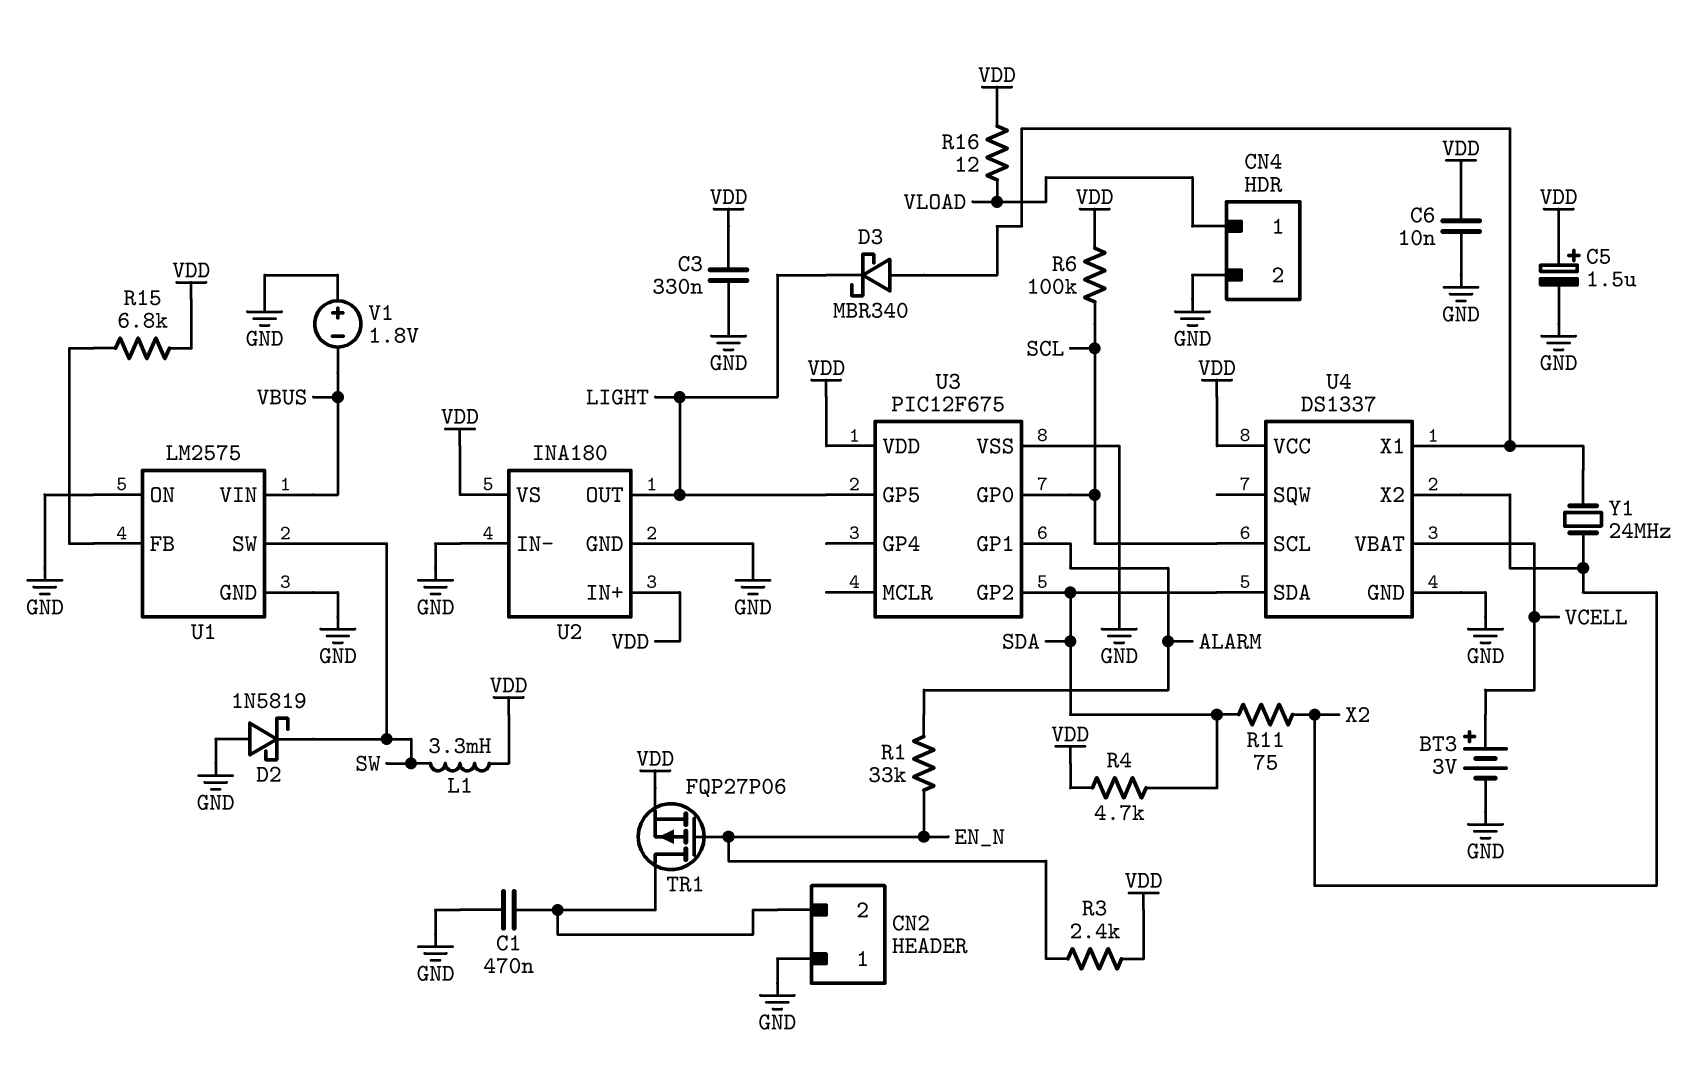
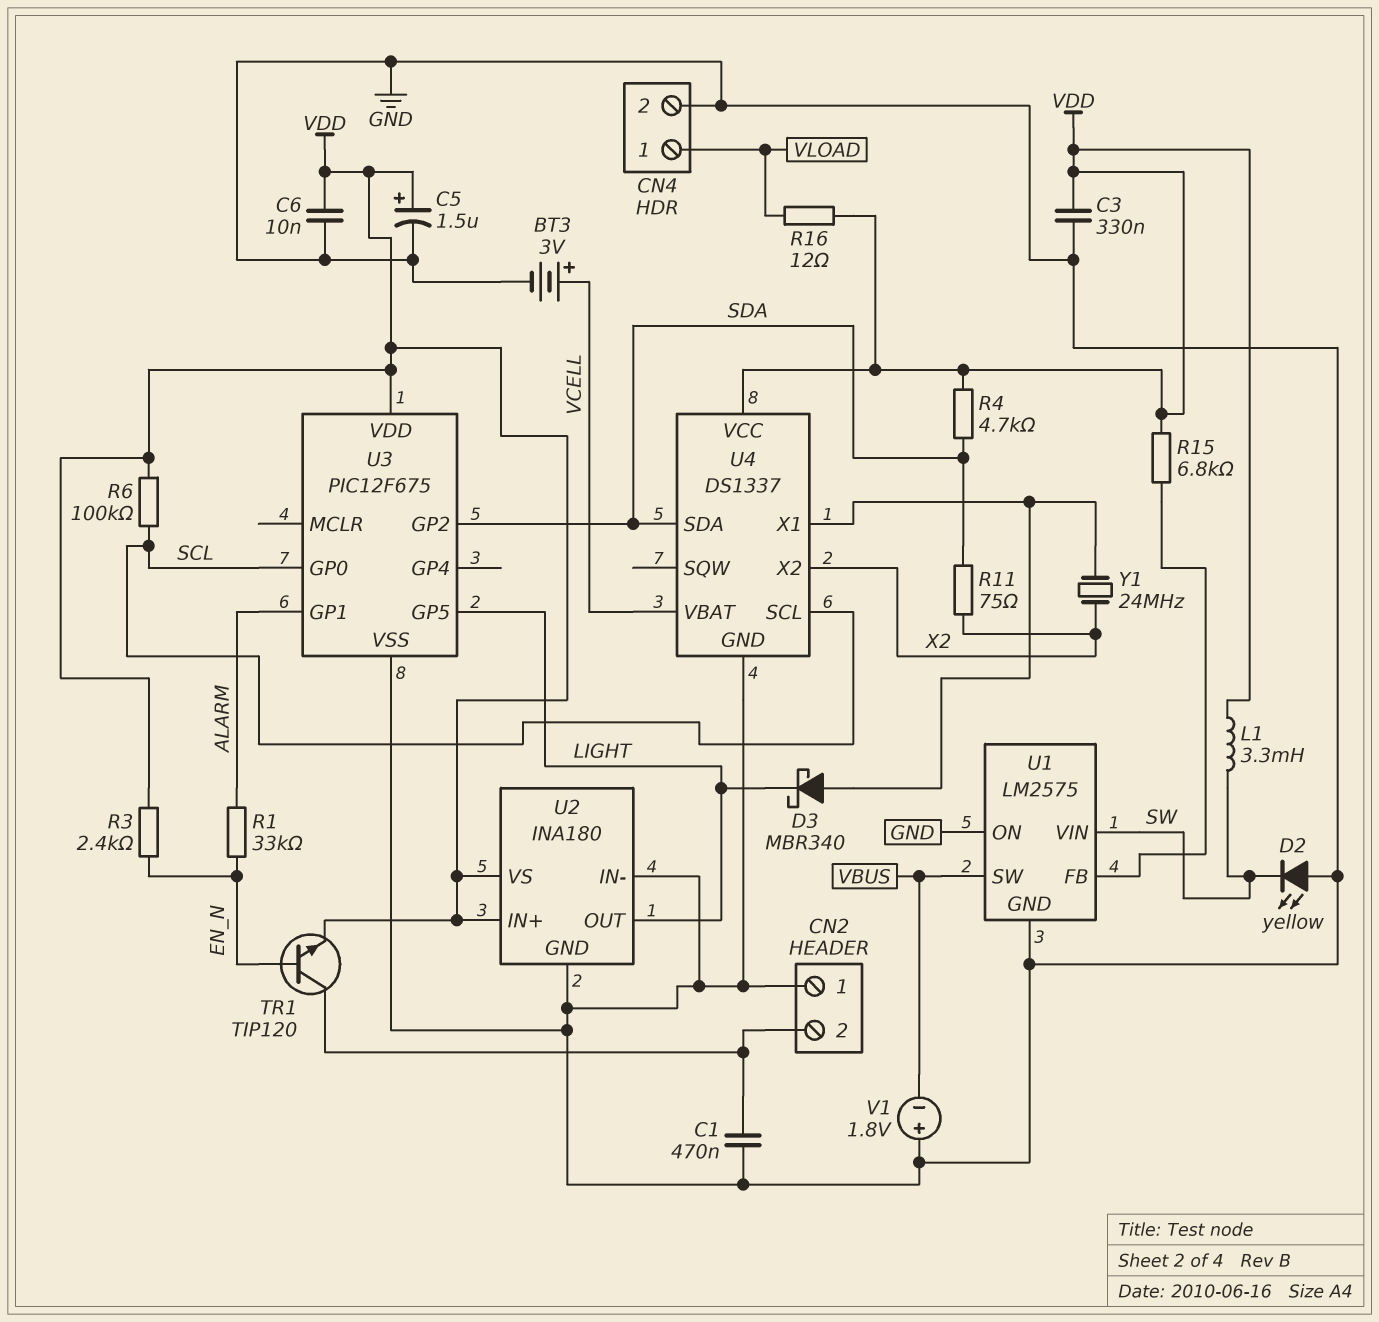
D2: schottky 1N5819 (A GND, K SW) -> LED yellow (A GND, K SW)
TR1: PMOS FQP27P06 (G EN_N, D CN2/2, S VDD) -> NPN TIP120 (B EN_N, C CN2/2, E VDD)
U1 pin SW: SW -> VBUS
U1 pin VIN: VBUS -> SW

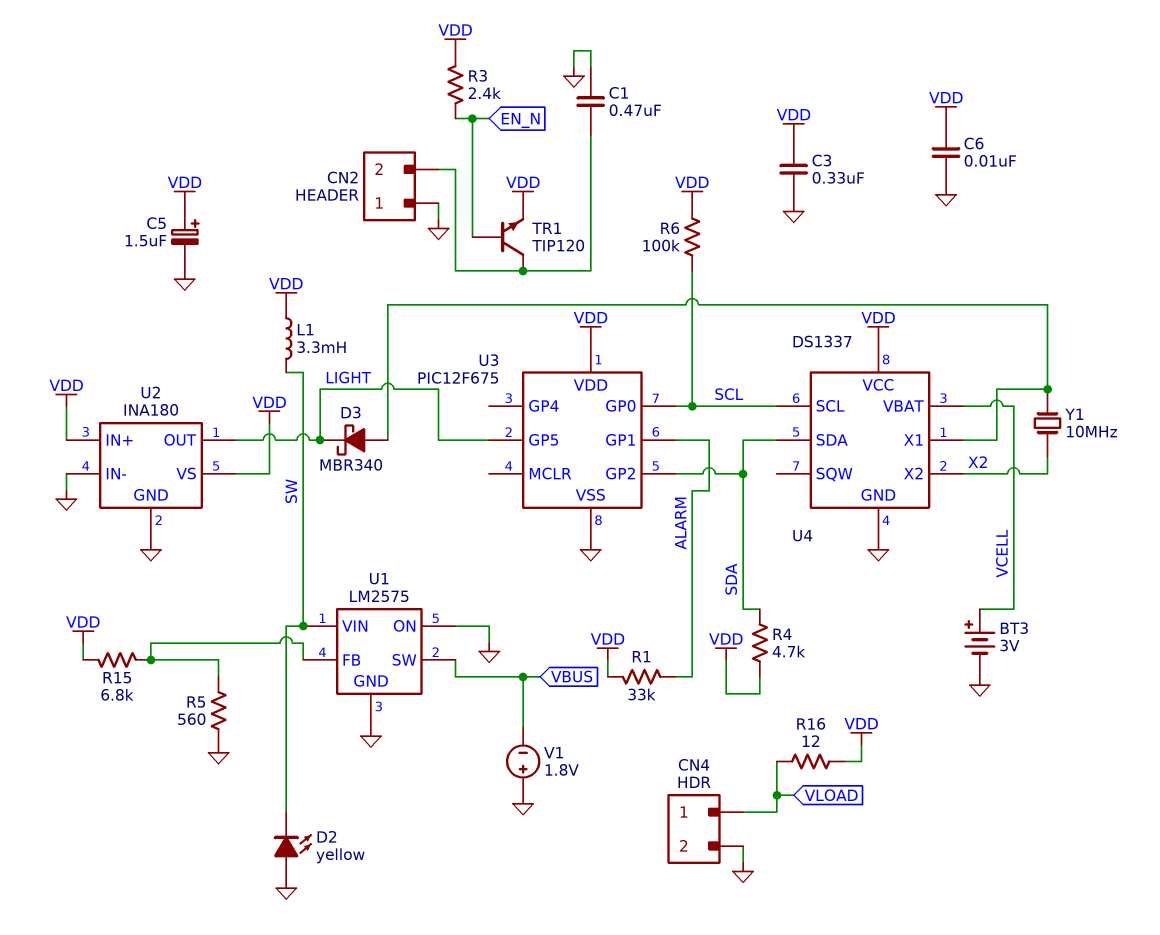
R1: 33k (ALARM, EN_N) -> 33k (ALARM, VDD)
R5: none -> 560 (GND, U1/FB)
R11: 75 (SDA, X2) -> none
Y1: 24MHz (U4/X1, X2) -> 10MHz (U4/X1, X2)

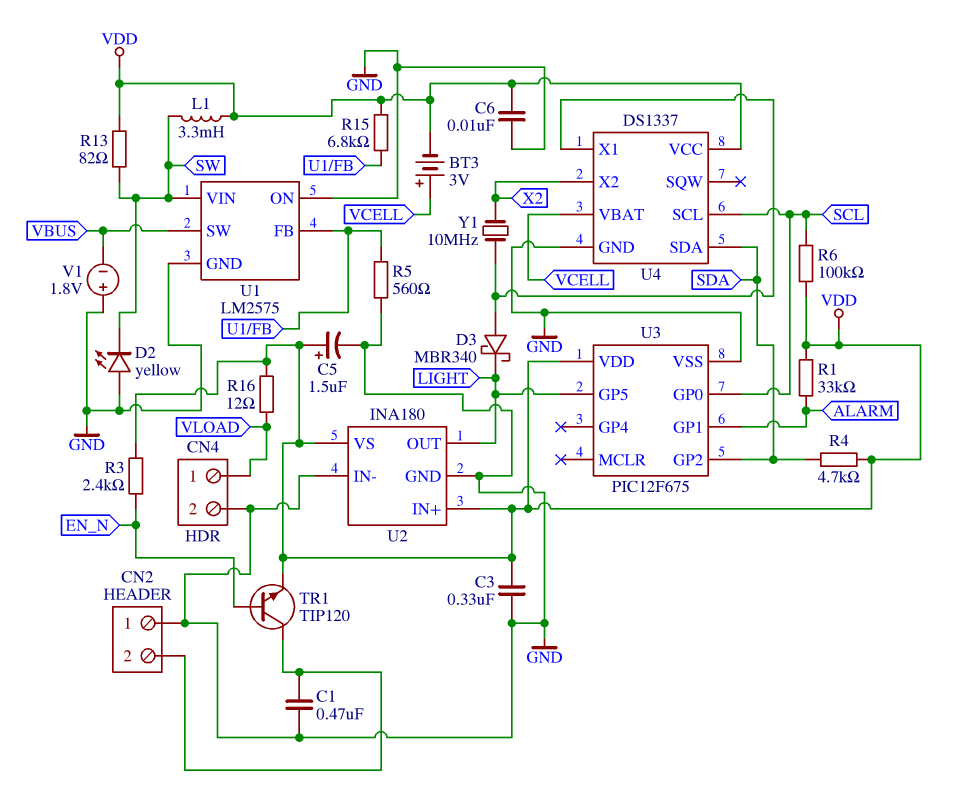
BT3: 3V (plus VCELL, minus GND) -> 3V (plus VCELL, minus VDD)
R13: none -> 82 (SW, VDD)

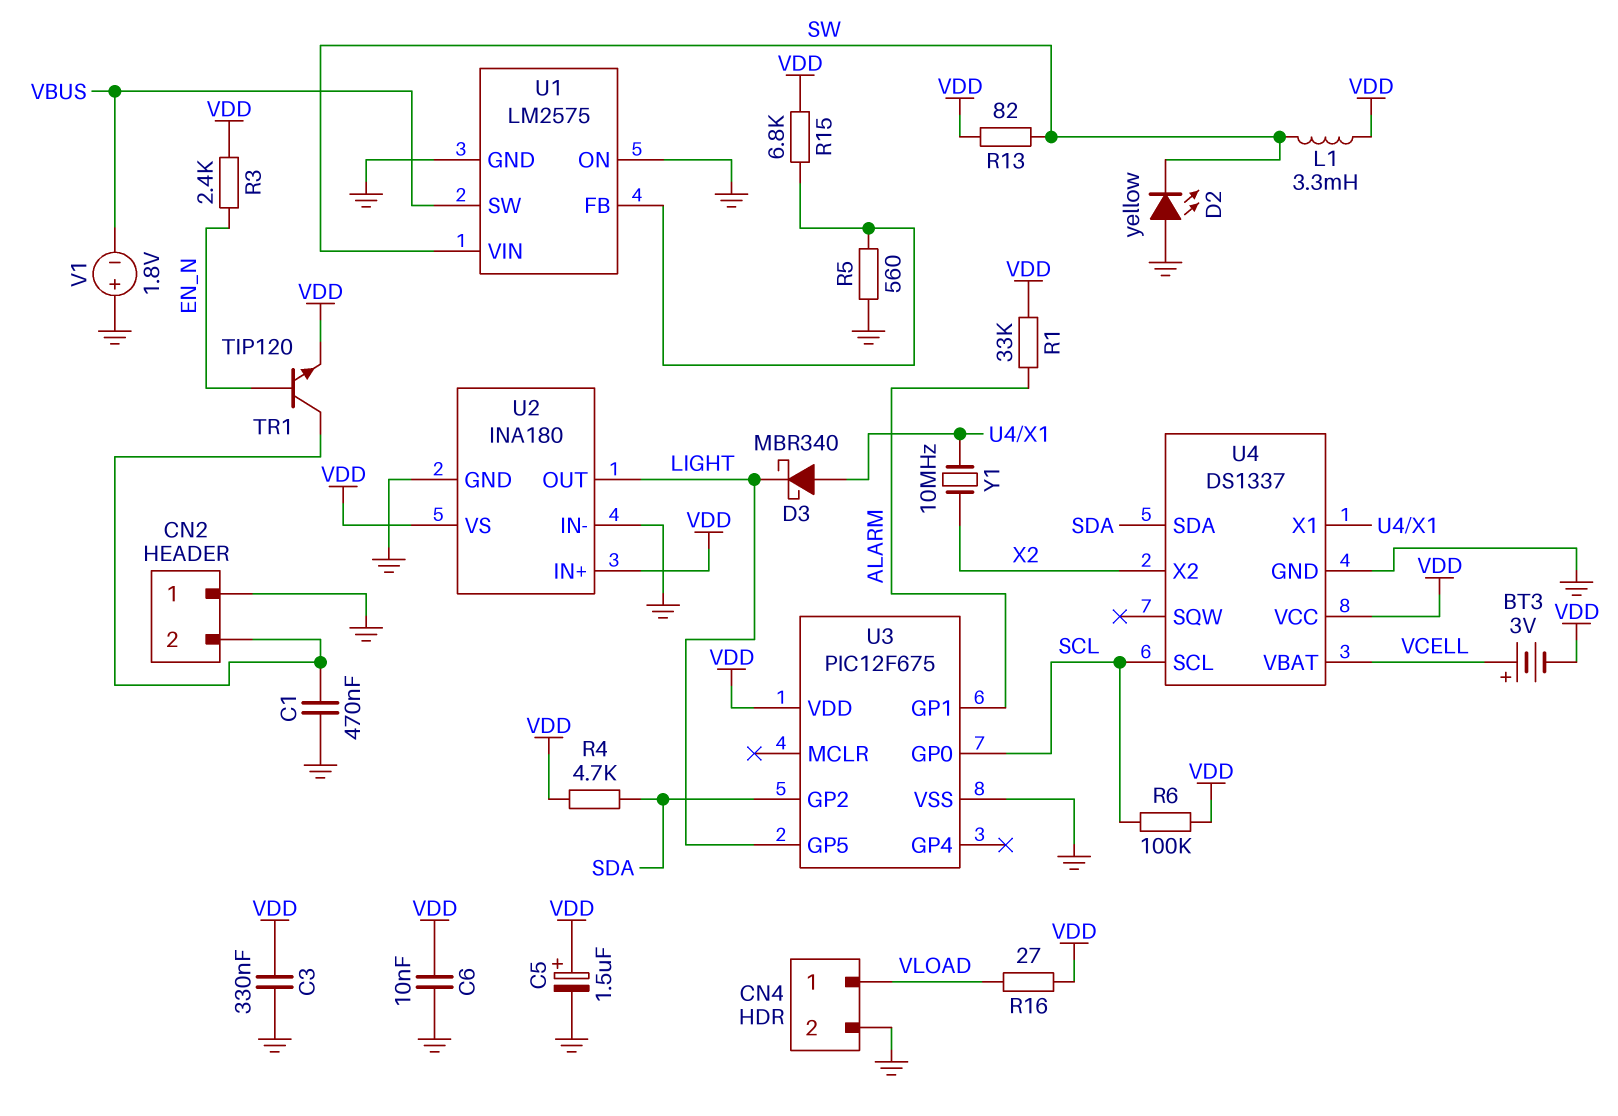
R16: 12 (VDD, VLOAD) -> 27 (VDD, VLOAD)

